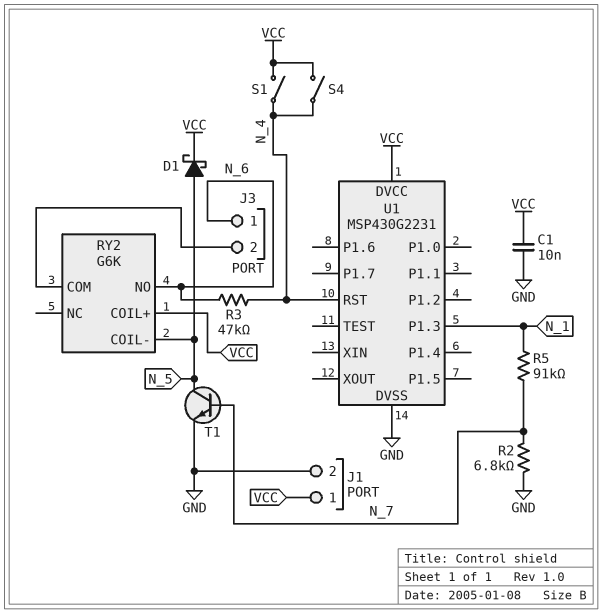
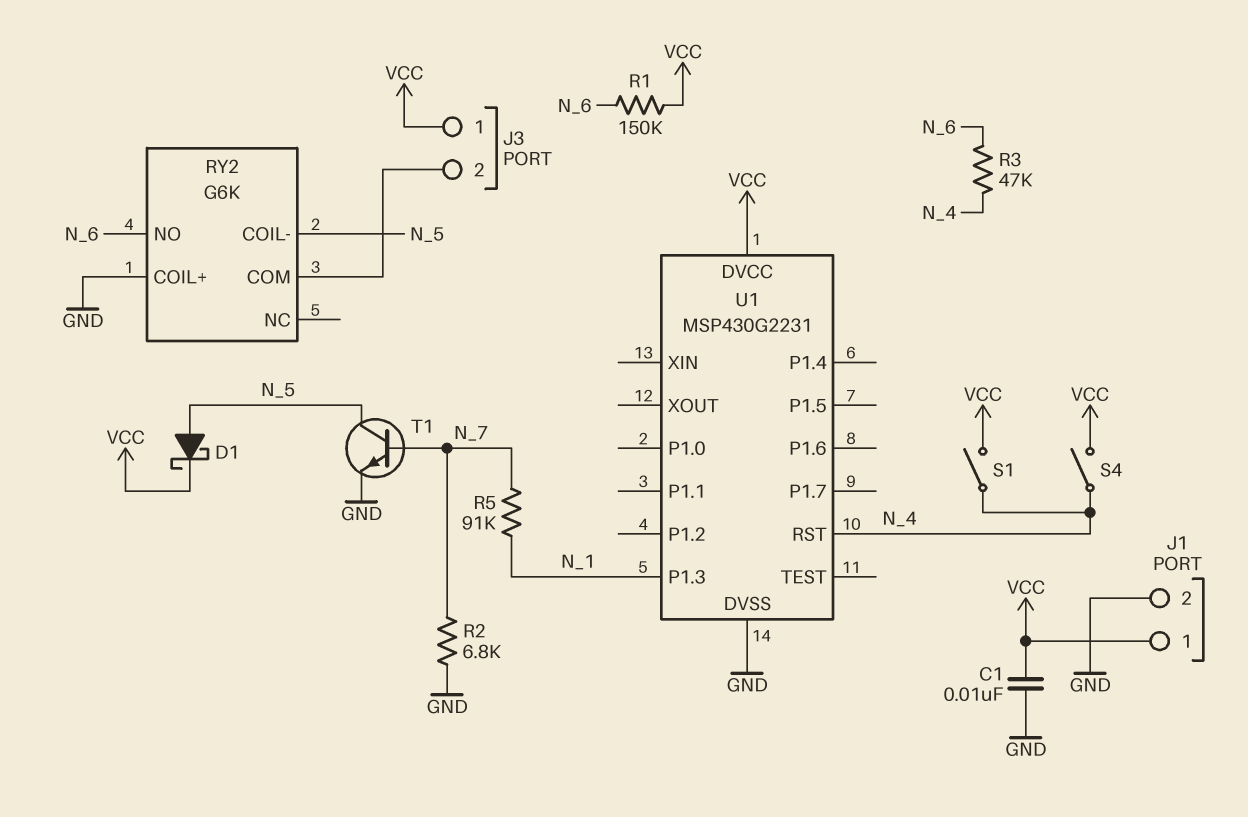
J3 pin 1: N_6 -> VCC
R1: none -> 150k (N_6, VCC)
RY2 pin COIL+: VCC -> GND

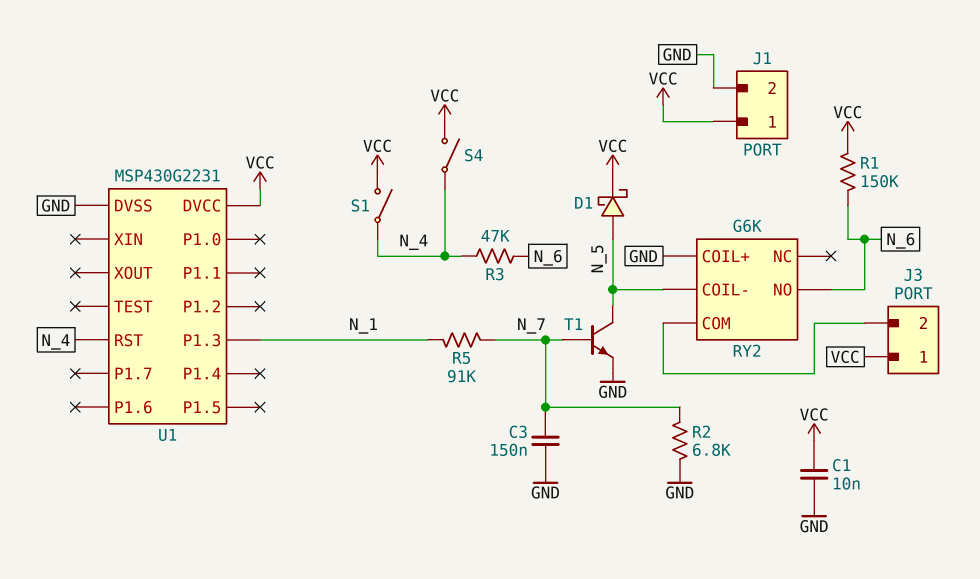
C3: none -> 150nF (GND, N_7)

